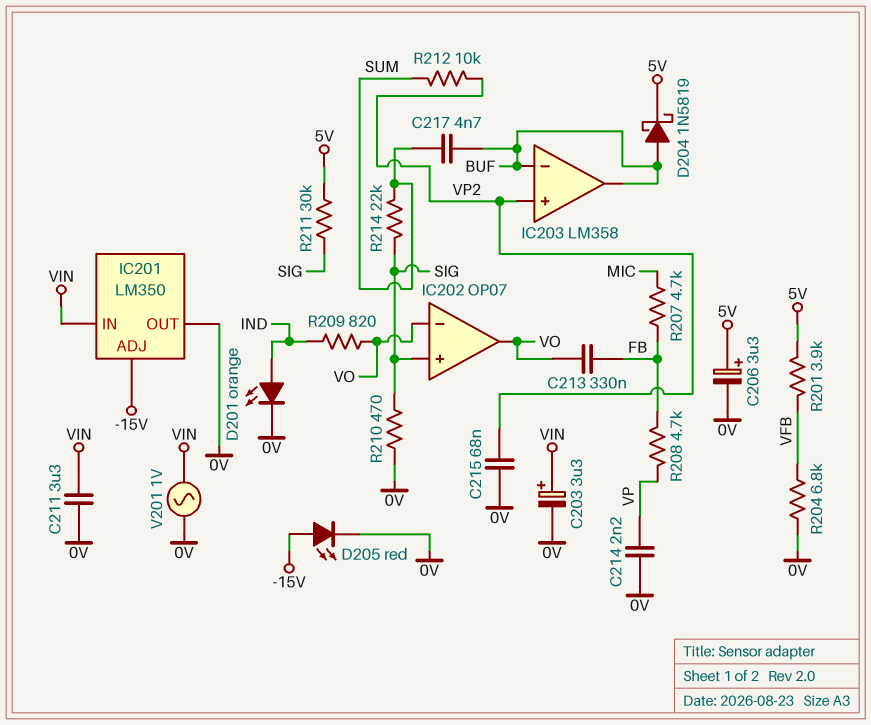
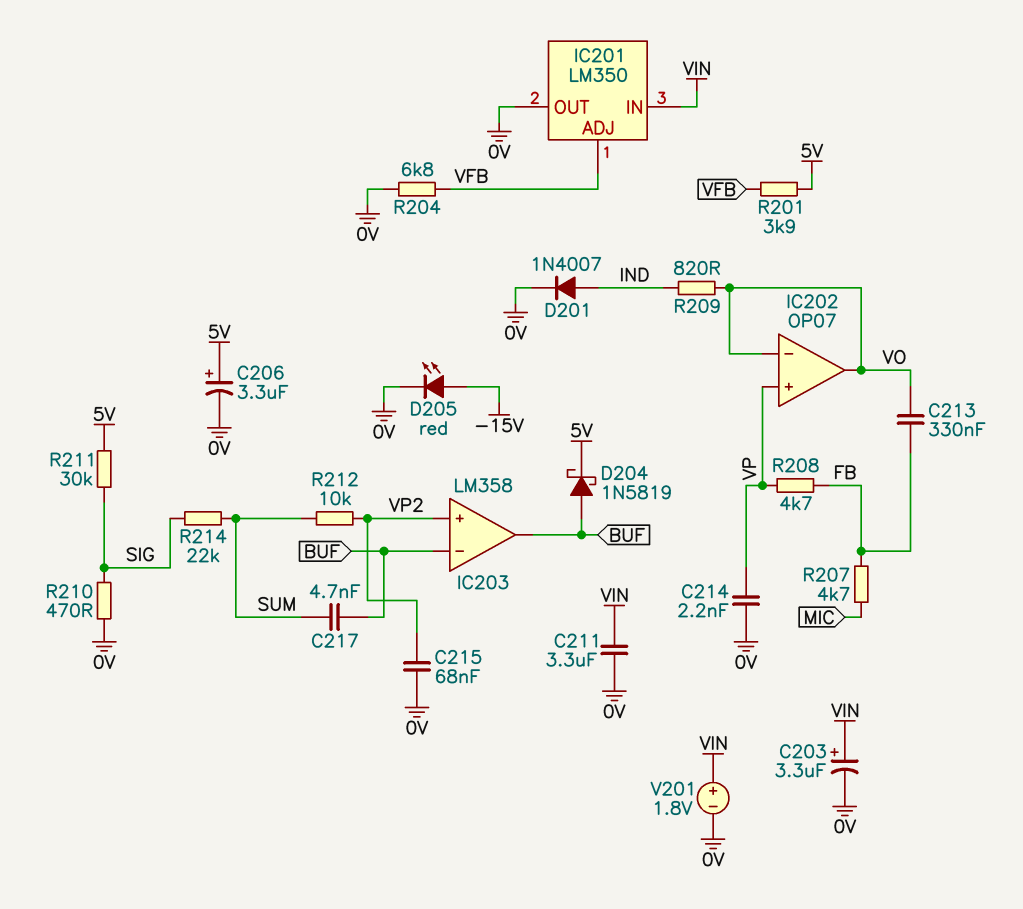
D201: LED orange (A IND, K 0V) -> diode 1N4007 (A IND, K 0V)
IC201 pin ADJ: -15V -> VFB
IC202 pin in+: SIG -> VP
V201: AC 1V (0V, VIN) -> 1.8V (plus VIN, minus 0V)

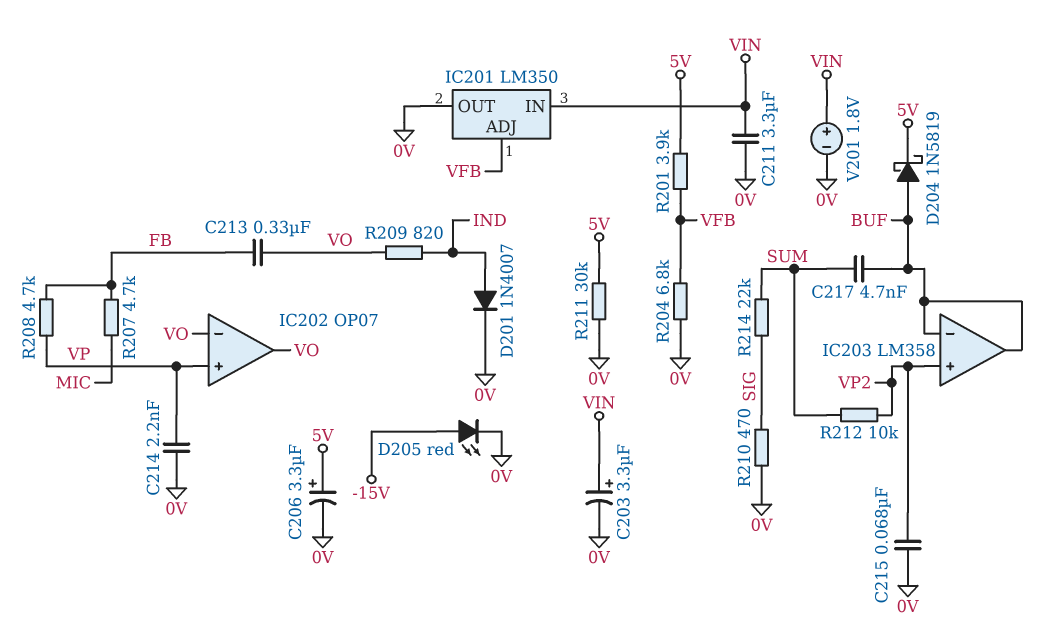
R211: 30k (5V, SIG) -> 30k (0V, 5V)

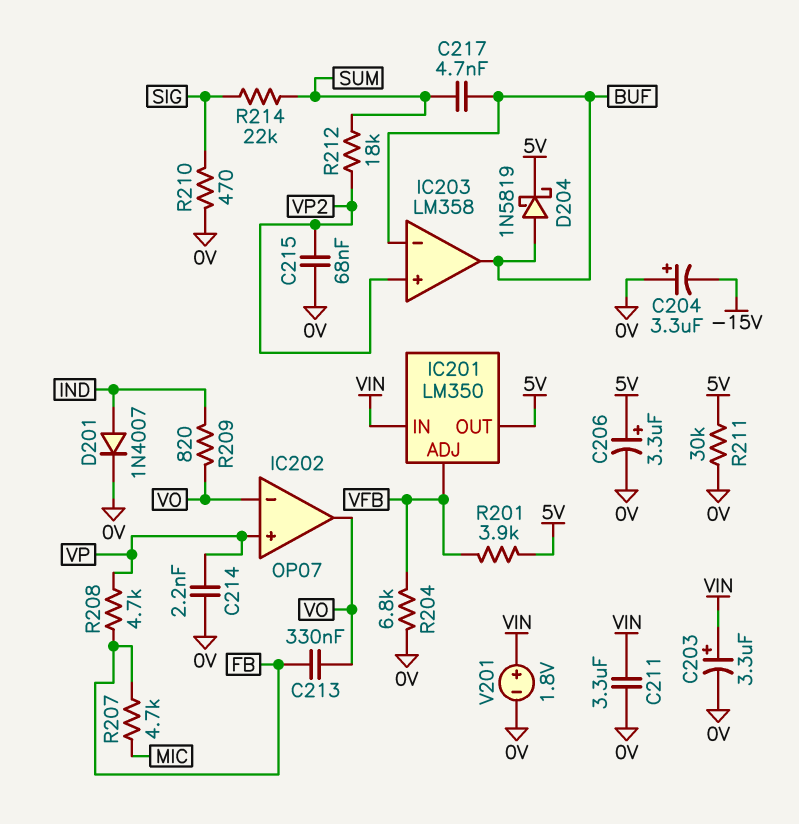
C204: none -> 3.3uF (plus 0V, minus -15V)
D205: LED red (A -15V, K 0V) -> none
IC201 pin OUT: 0V -> 5V
R212: 10k (SUM, VP2) -> 18k (SUM, VP2)

